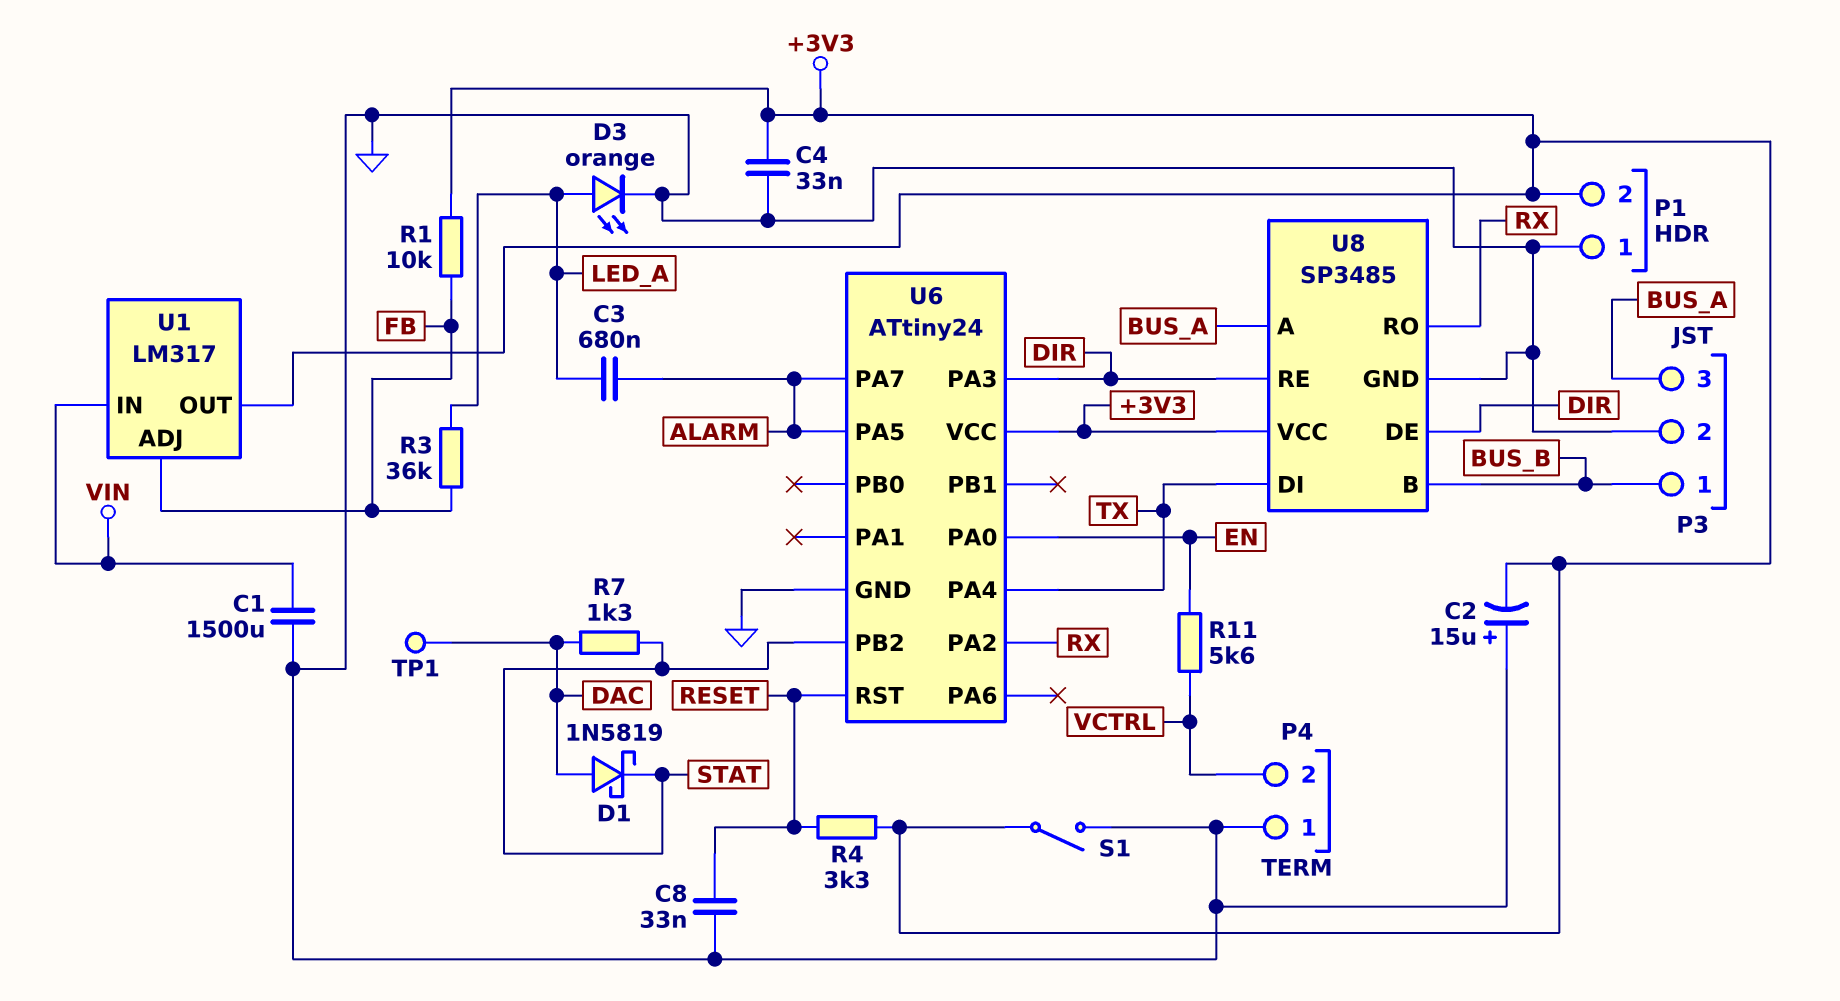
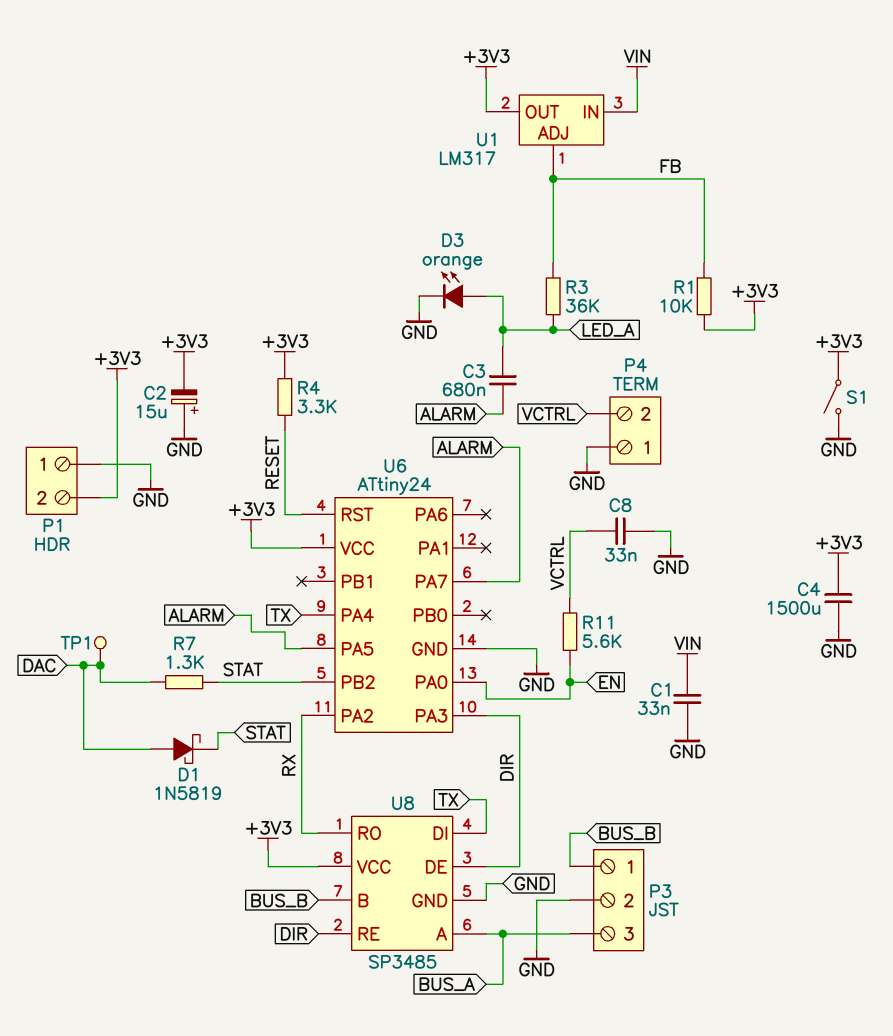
C1: 1500uF (GND, VIN) -> 33nF (GND, VIN)
C4: 33nF (+3V3, GND) -> 1500uF (+3V3, GND)
C8: 33nF (GND, RESET) -> 33nF (GND, VCTRL)

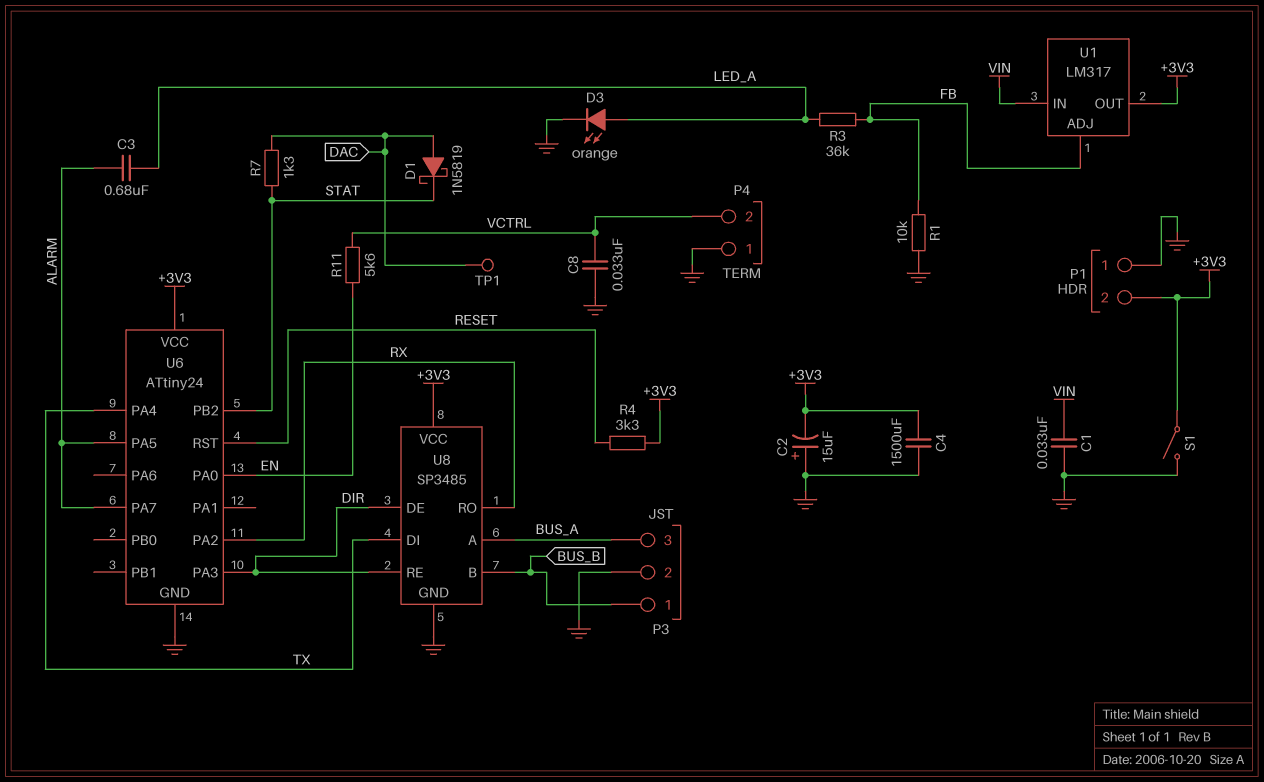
R1: 10k (+3V3, FB) -> 10k (FB, GND)

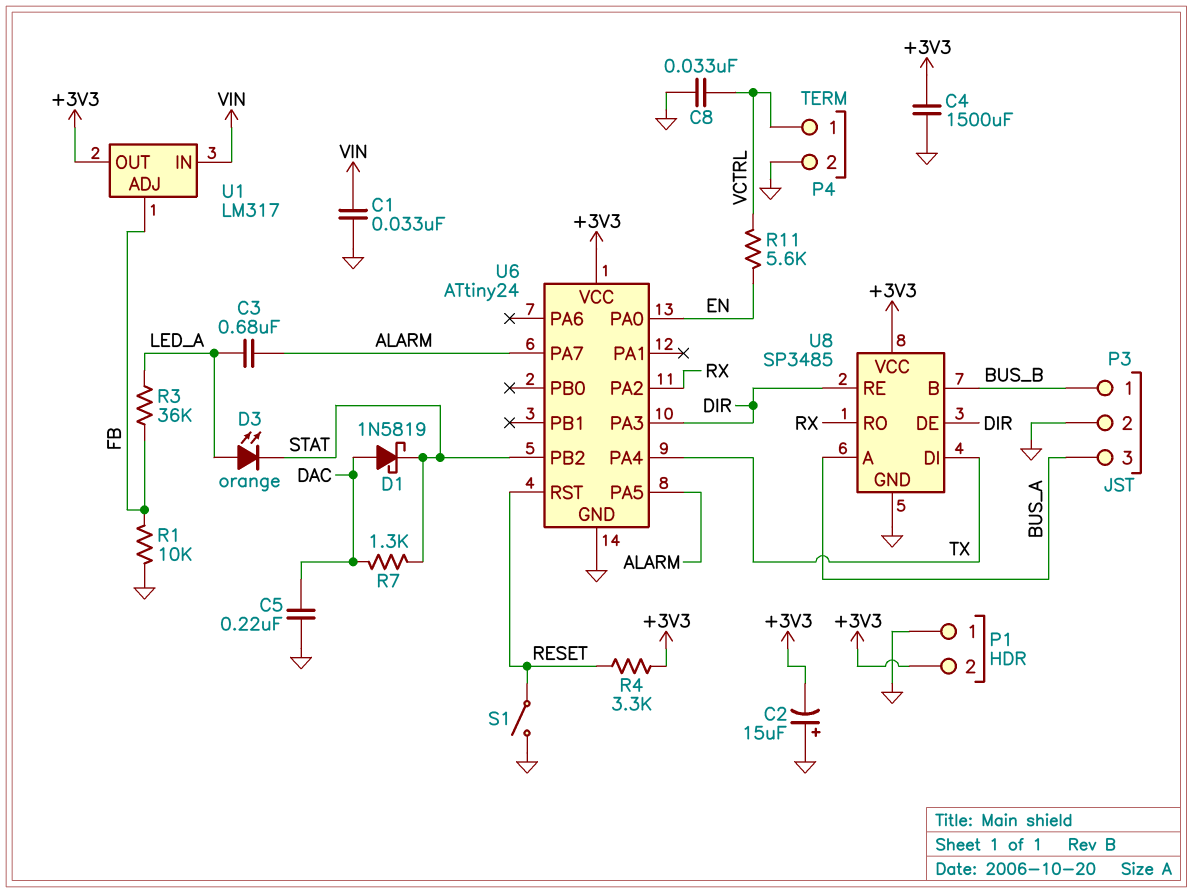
C5: none -> 220nF (DAC, GND)
D3: LED orange (A LED_A, K GND) -> LED orange (A LED_A, K STAT)
P4 pin 1: GND -> VCTRL
P4 pin 2: VCTRL -> GND
S1: switch (+3V3, GND) -> switch (GND, RESET)
TP1: test point (DAC) -> none

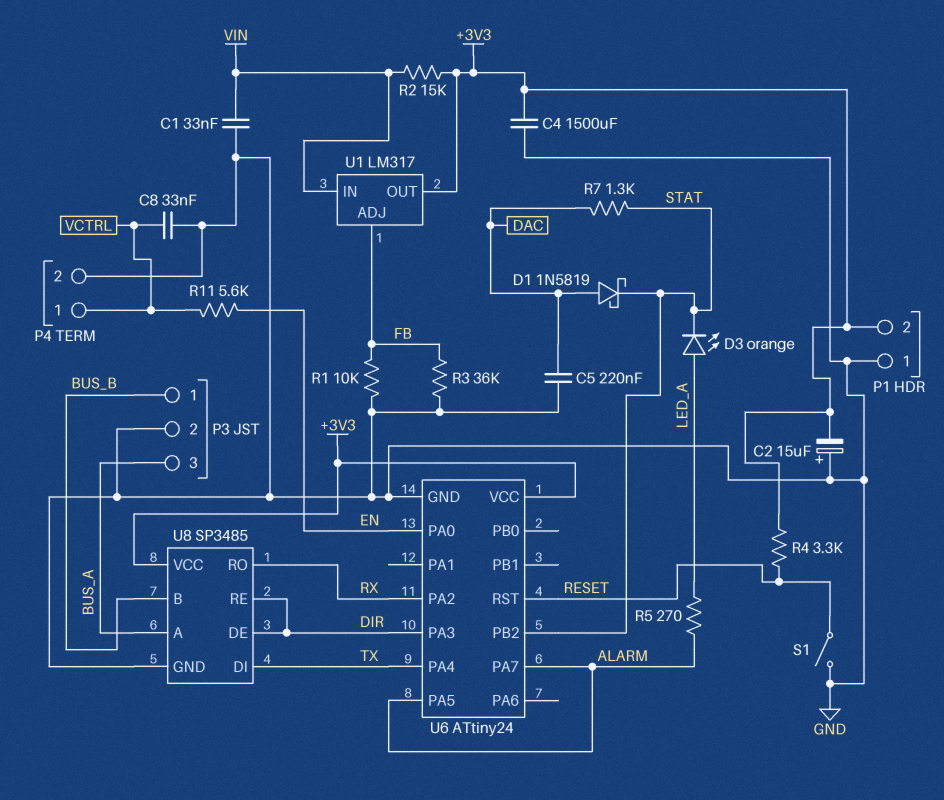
C3: 680nF (ALARM, LED_A) -> none
R2: none -> 15k (+3V3, VIN)
R3: 36k (FB, LED_A) -> 36k (FB, GND)
R5: none -> 270 (ALARM, LED_A)

